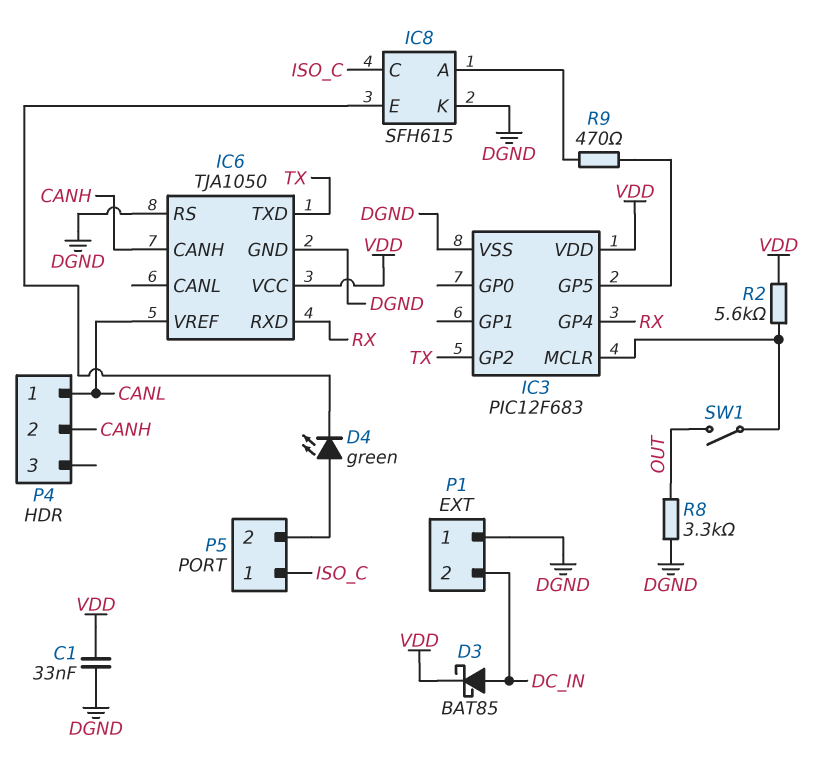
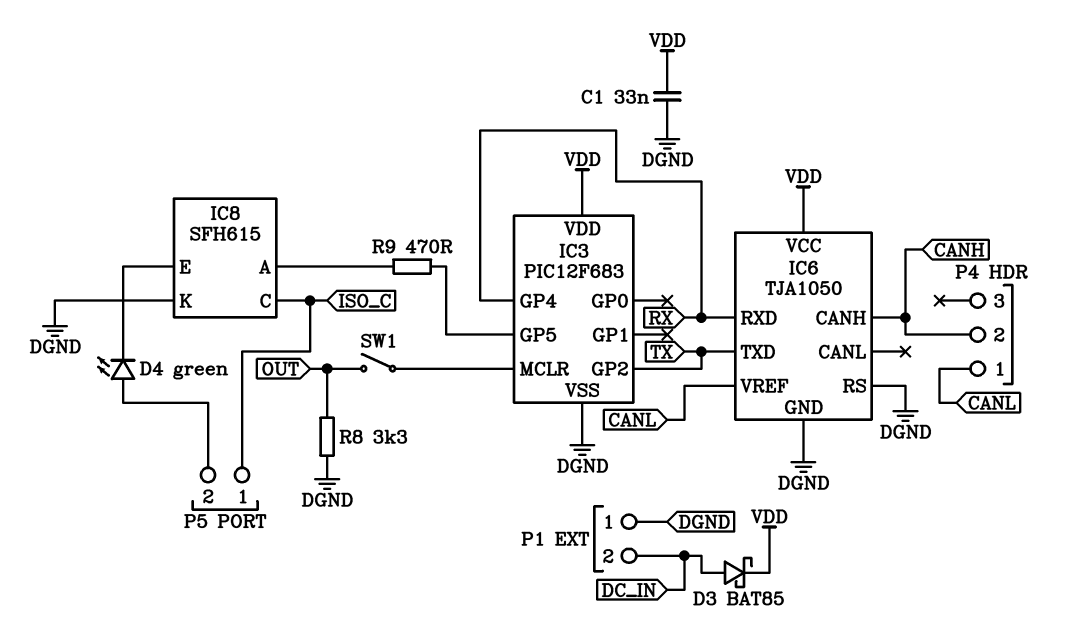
R2: 5.6k (IC3/MCLR, VDD) -> none

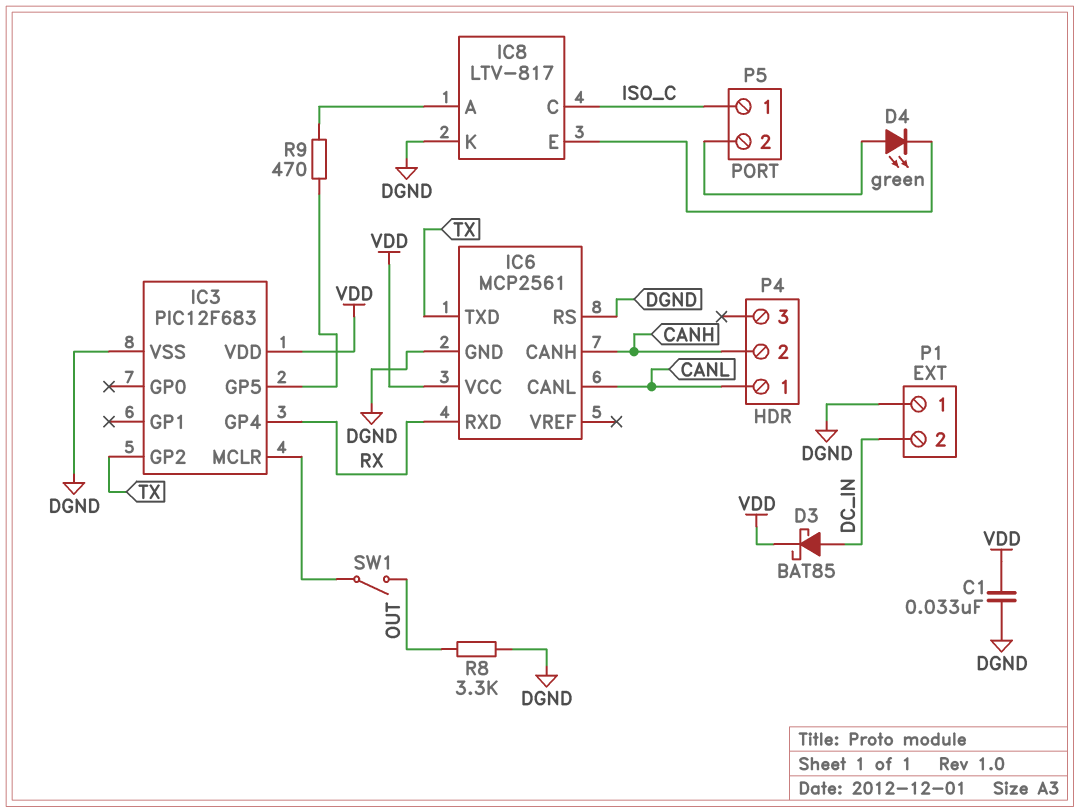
IC6: TJA1050 -> MCP2561
IC6 pin CANL: none -> CANL
IC6 pin VREF: CANL -> none
IC8: SFH615 -> LTV-817

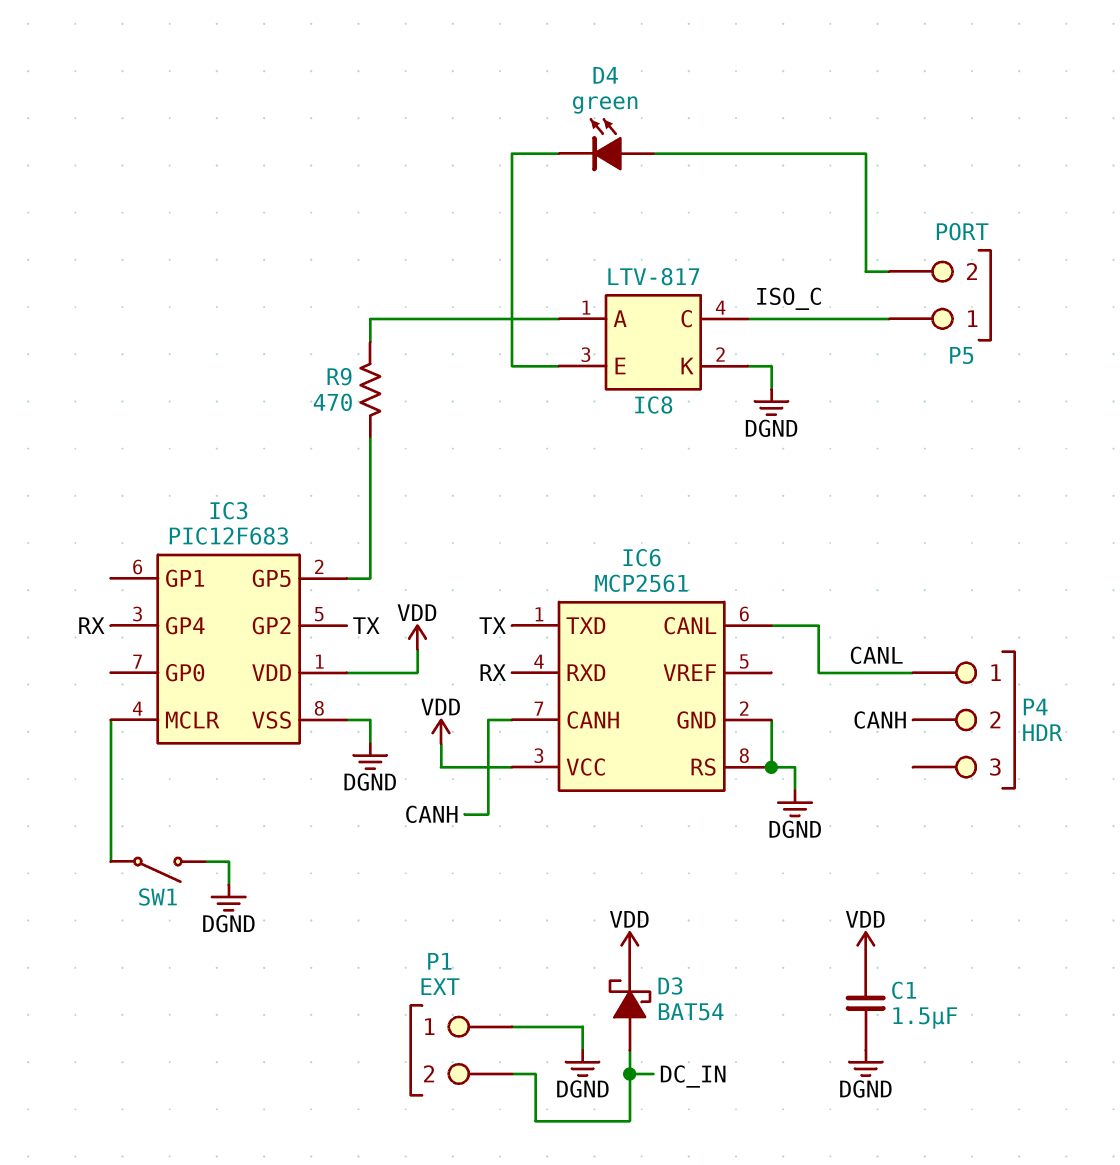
C1: 33nF (DGND, VDD) -> 1.5uF (DGND, VDD)
D3: schottky BAT85 (A DC_IN, K VDD) -> schottky BAT54 (A DC_IN, K VDD)
R8: 3.3k (DGND, OUT) -> none
SW1: switch (IC3/MCLR, OUT) -> switch (DGND, IC3/MCLR)

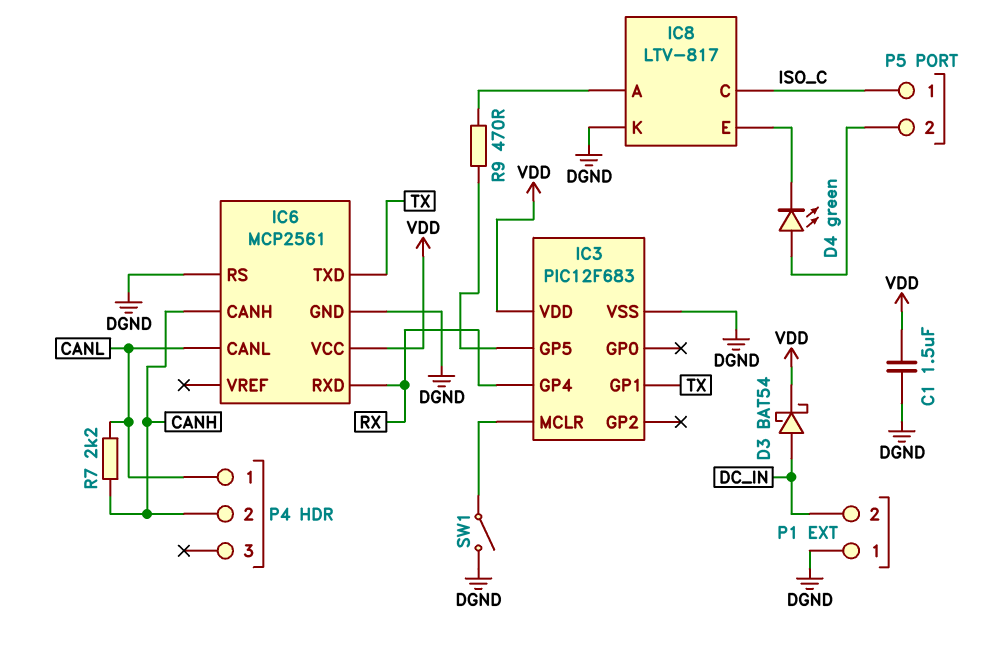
IC3 pin GP1: none -> TX
IC3 pin GP2: TX -> none
R7: none -> 2.2k (CANH, CANL)

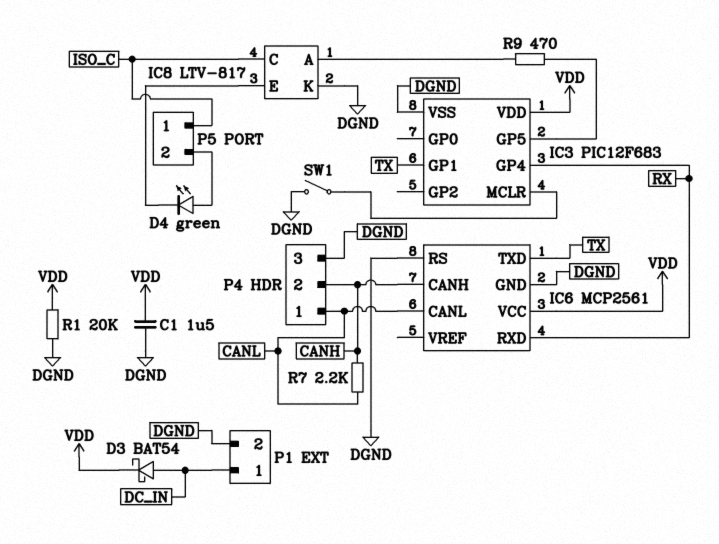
P1 pin 1: DGND -> DC_IN
P1 pin 2: DC_IN -> DGND
P4 pin 3: none -> DGND
R1: none -> 20k (DGND, VDD)

